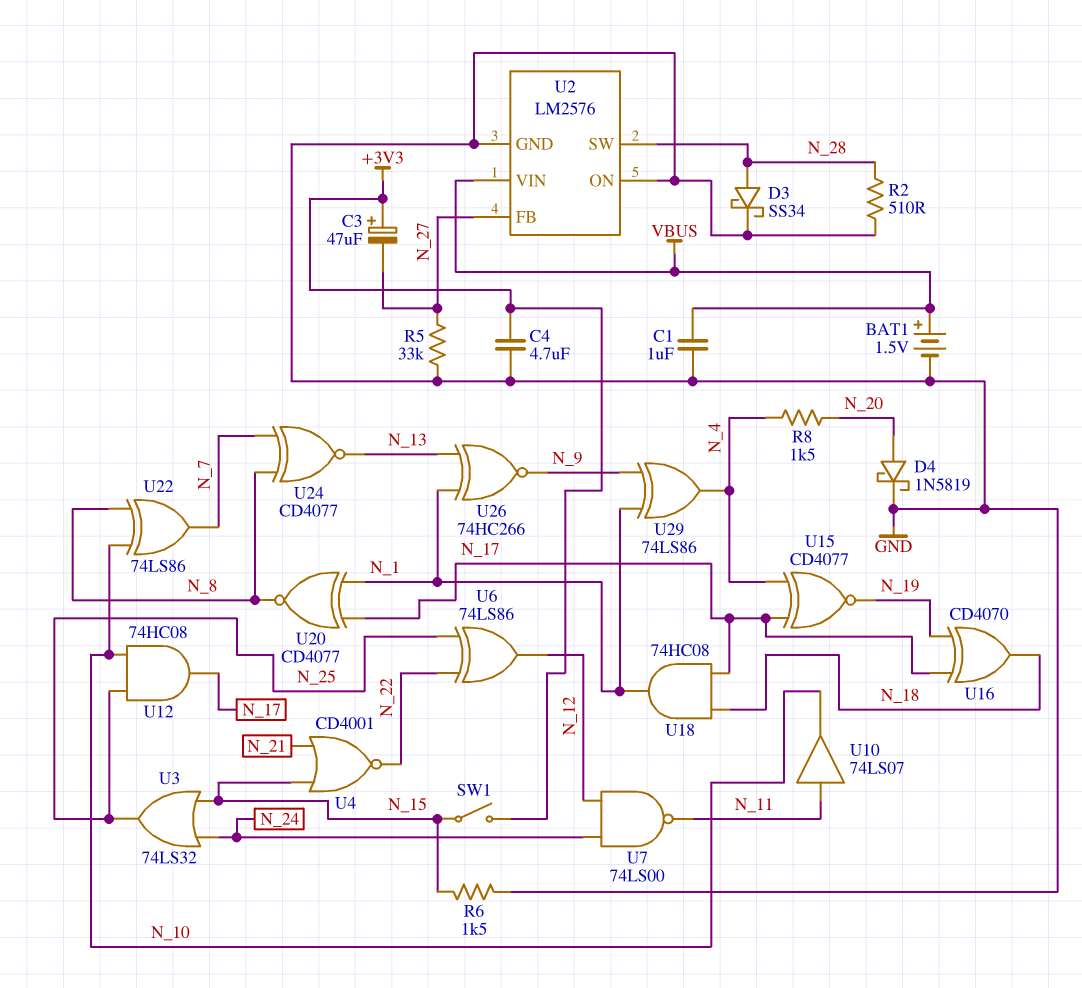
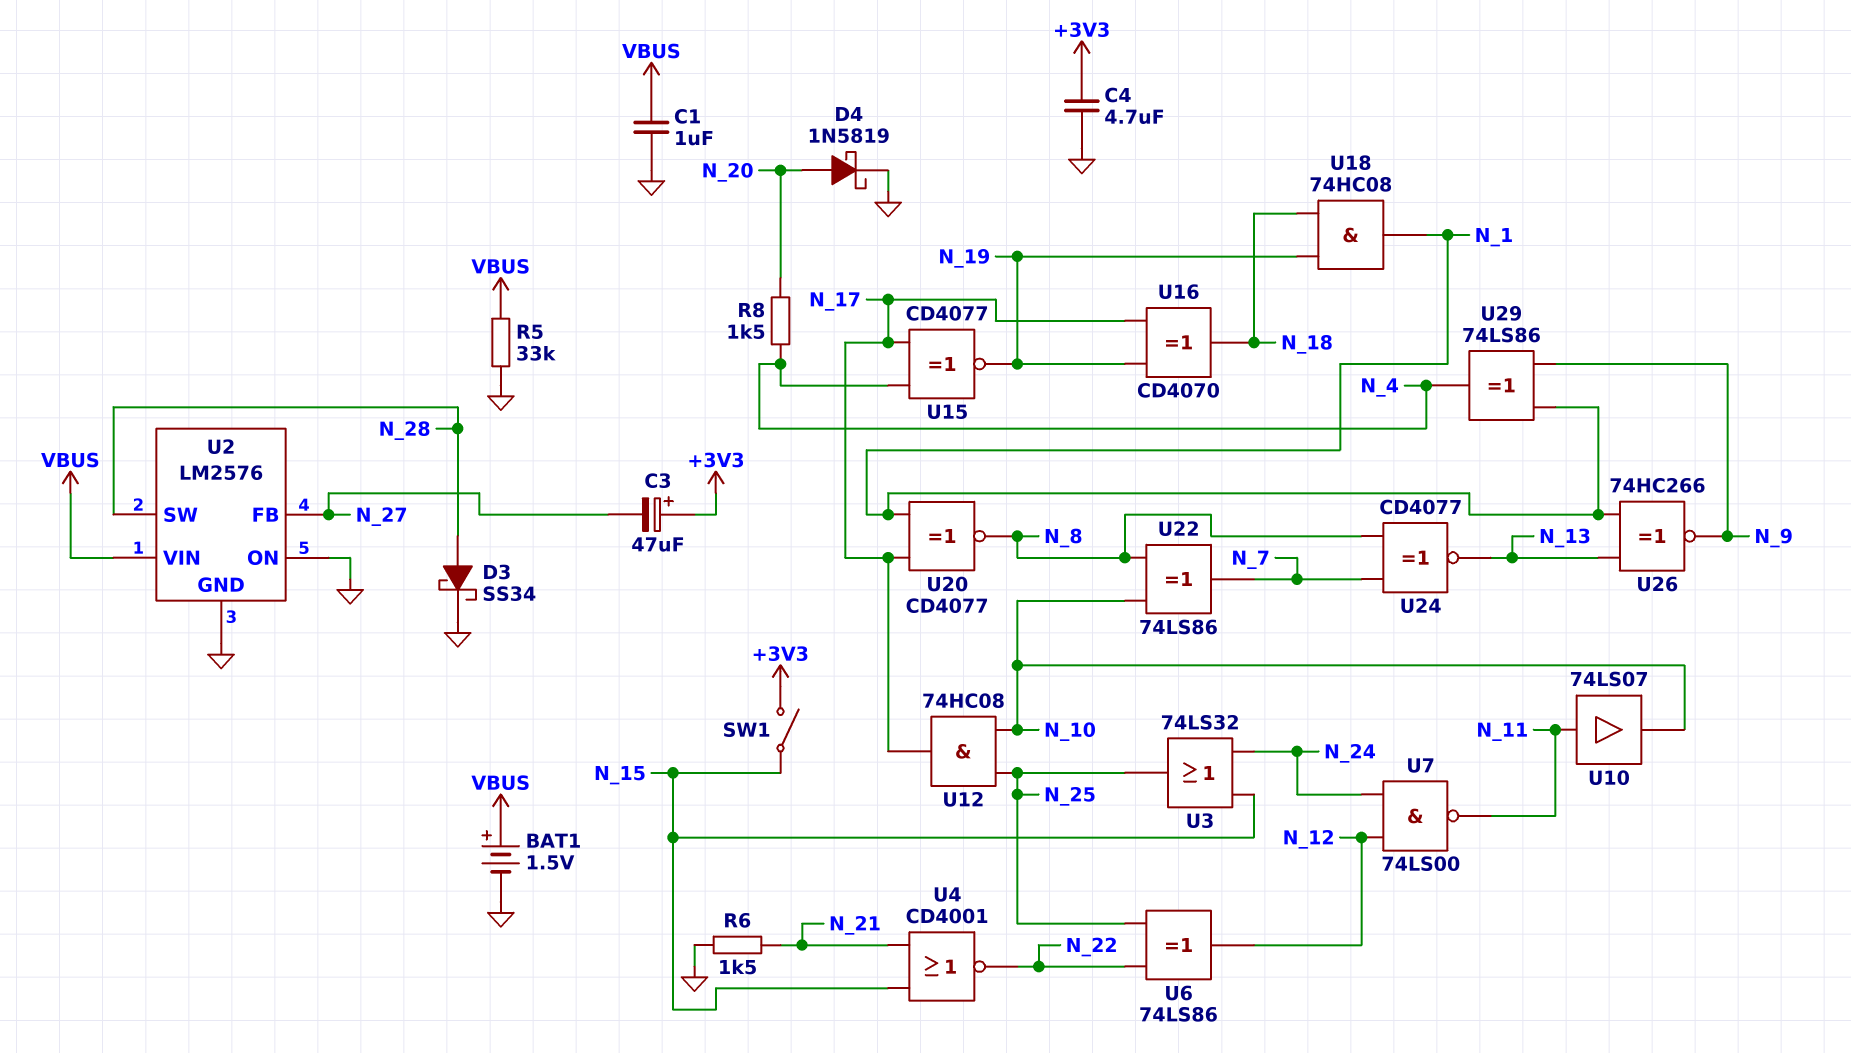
R2: 510 (GND, N_28) -> none
R5: 33k (GND, N_27) -> 33k (GND, VBUS)
R6: 1.5k (GND, N_15) -> 1.5k (GND, N_21)
U18: AND 74HC08 (in N_17, in N_18, out N_1) -> AND 74HC08 (in N_18, in N_19, out N_1)

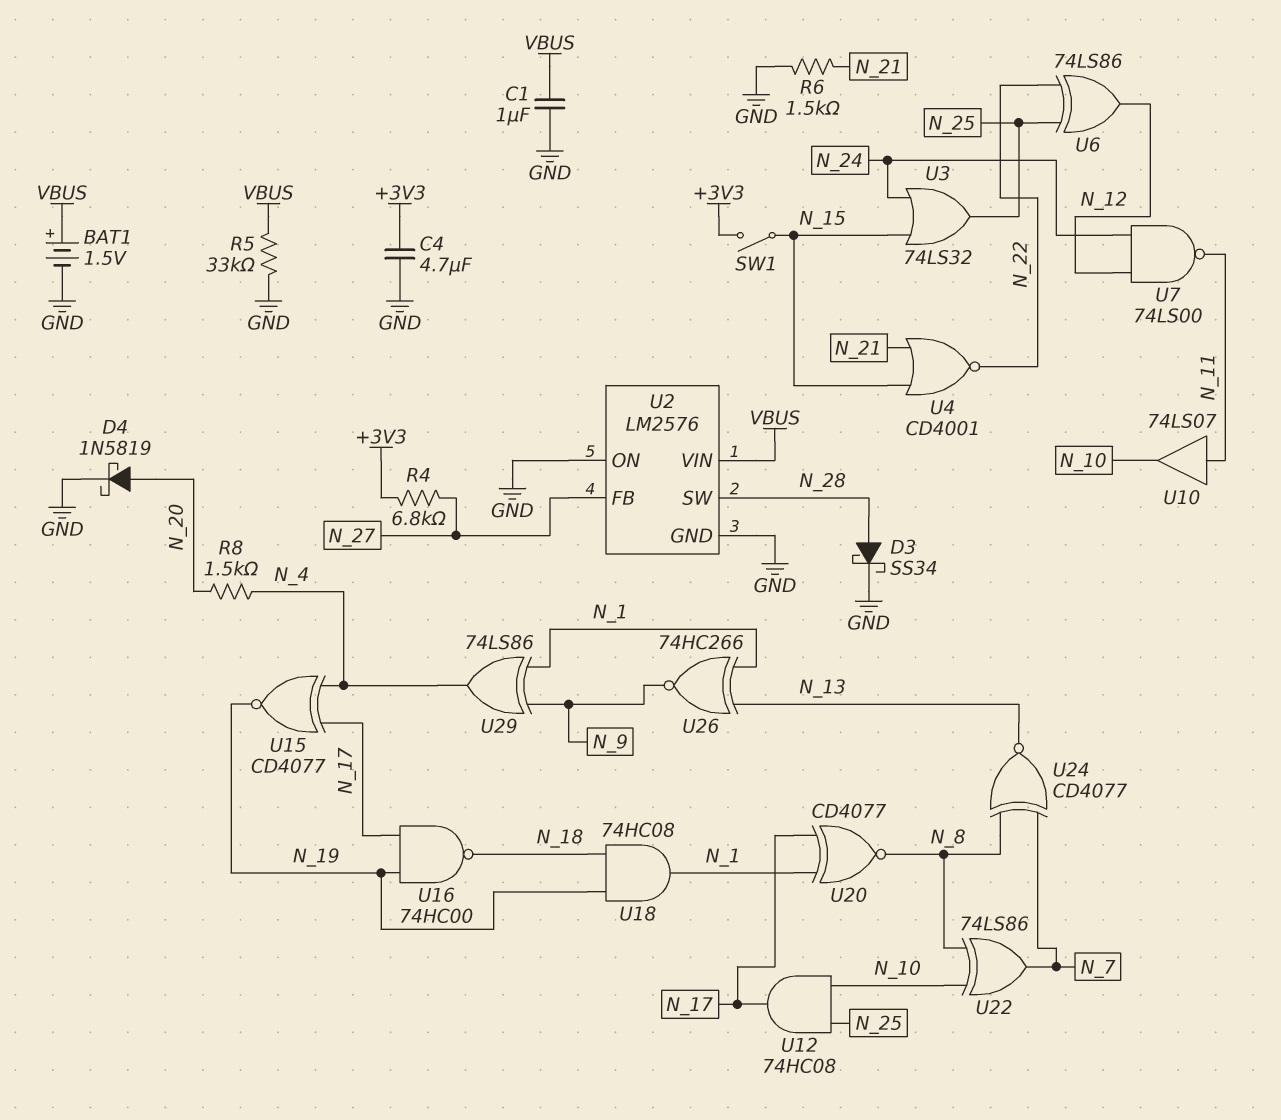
C3: 47uF (plus +3V3, minus N_27) -> none
R4: none -> 6.8k (+3V3, N_27)
U16: XOR CD4070 (in N_17, in N_19, out N_18) -> NAND 74HC00 (in N_17, in N_19, out N_18)

